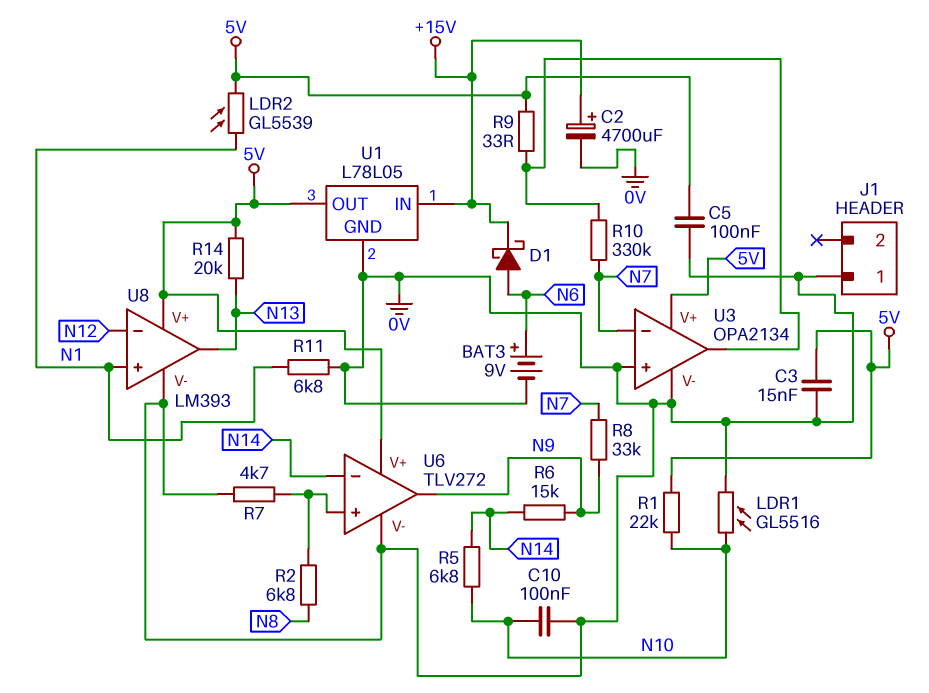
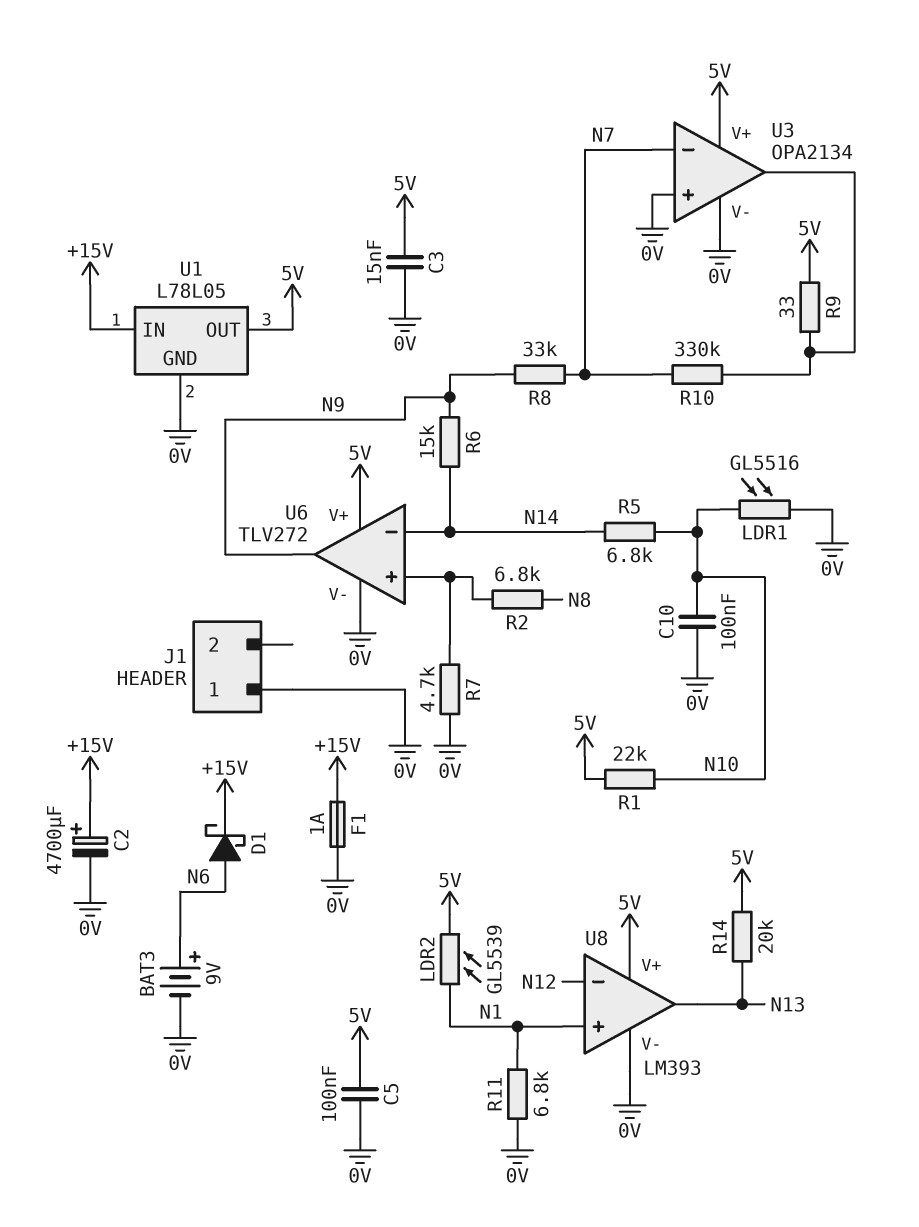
F1: none -> 1A (+15V, 0V)

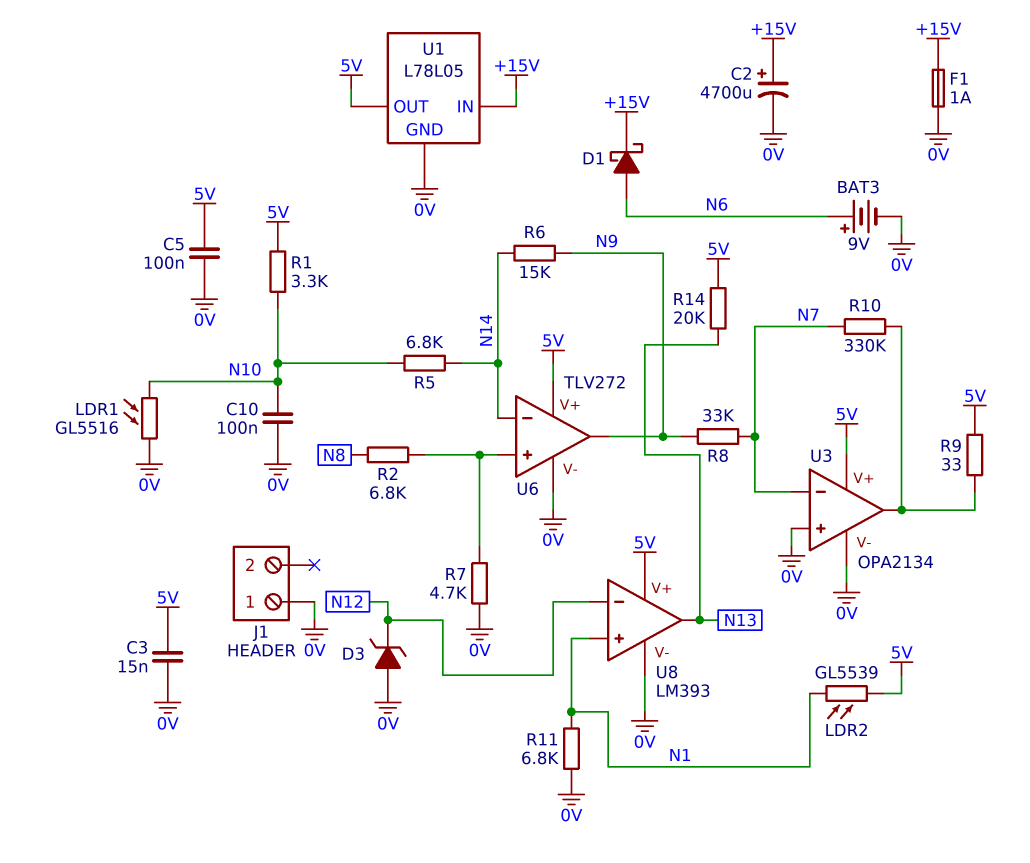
D3: none -> zener (A 0V, K N12)
R1: 22k (5V, N10) -> 3.3k (5V, N10)

